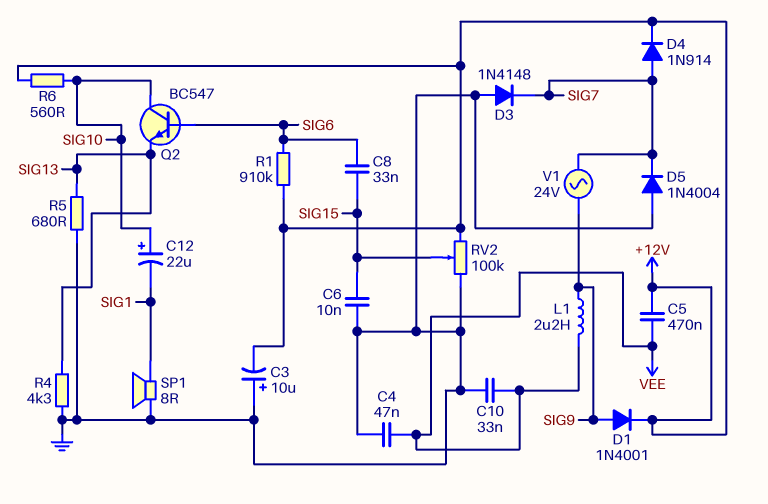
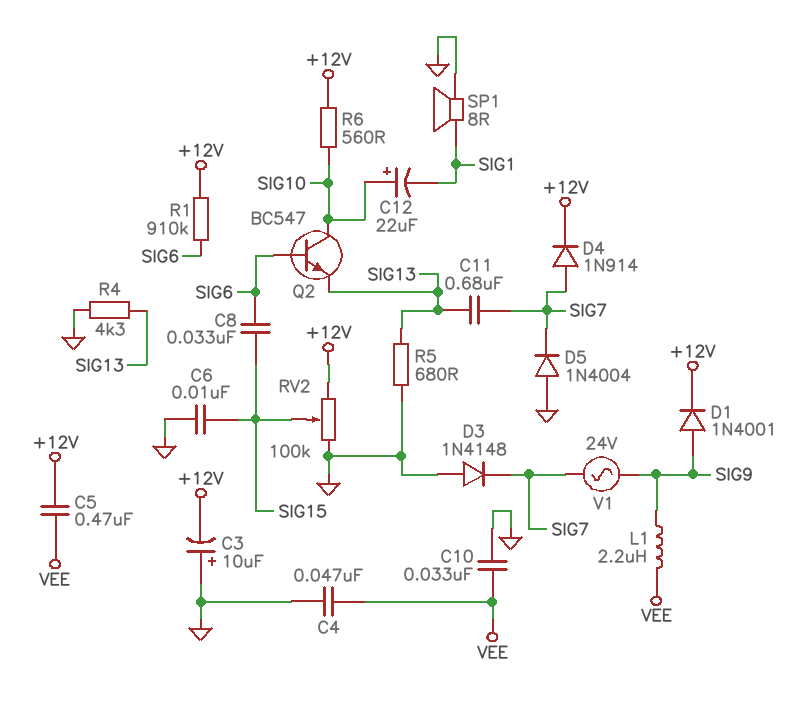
C11: none -> 680nF (SIG7, SIG13)

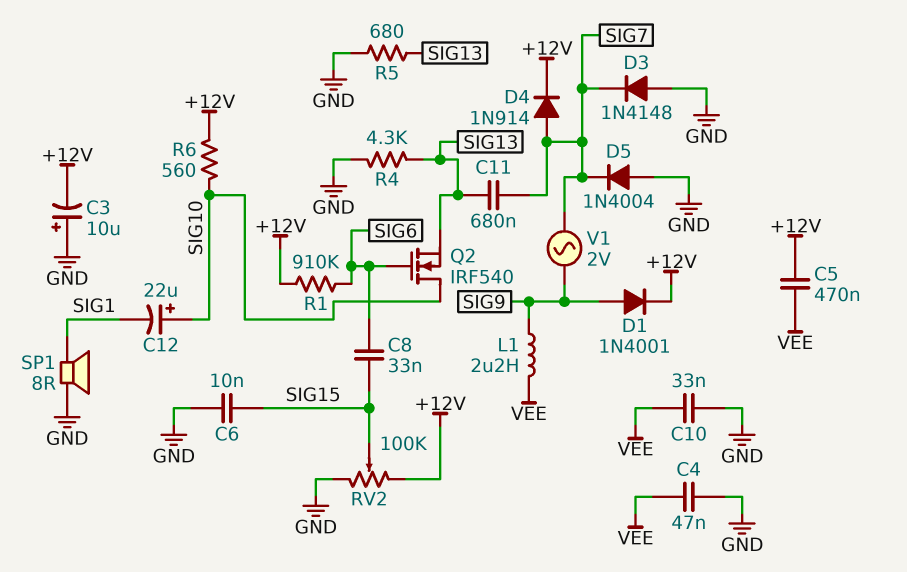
Q2: NPN BC547 (B SIG6, C SIG10, E SIG13) -> NMOS IRF540 (G SIG6, D SIG10, S SIG13)
V1: AC 24V (SIG7, SIG9) -> AC 2V (SIG7, SIG9)

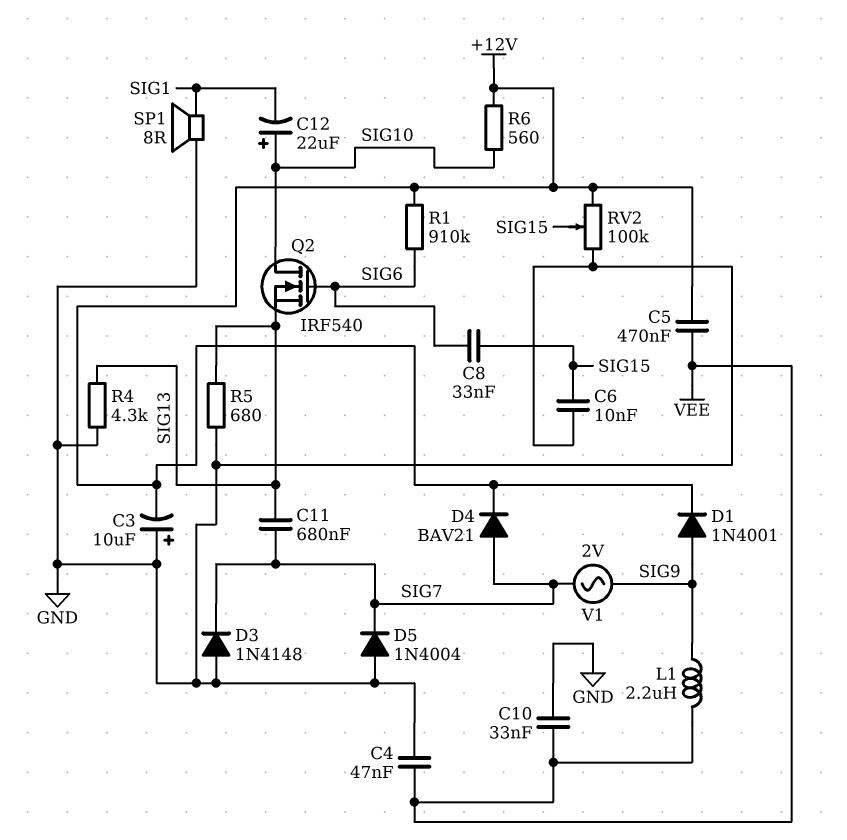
D4: diode 1N914 (A SIG7, K +12V) -> diode BAV21 (A SIG7, K +12V)

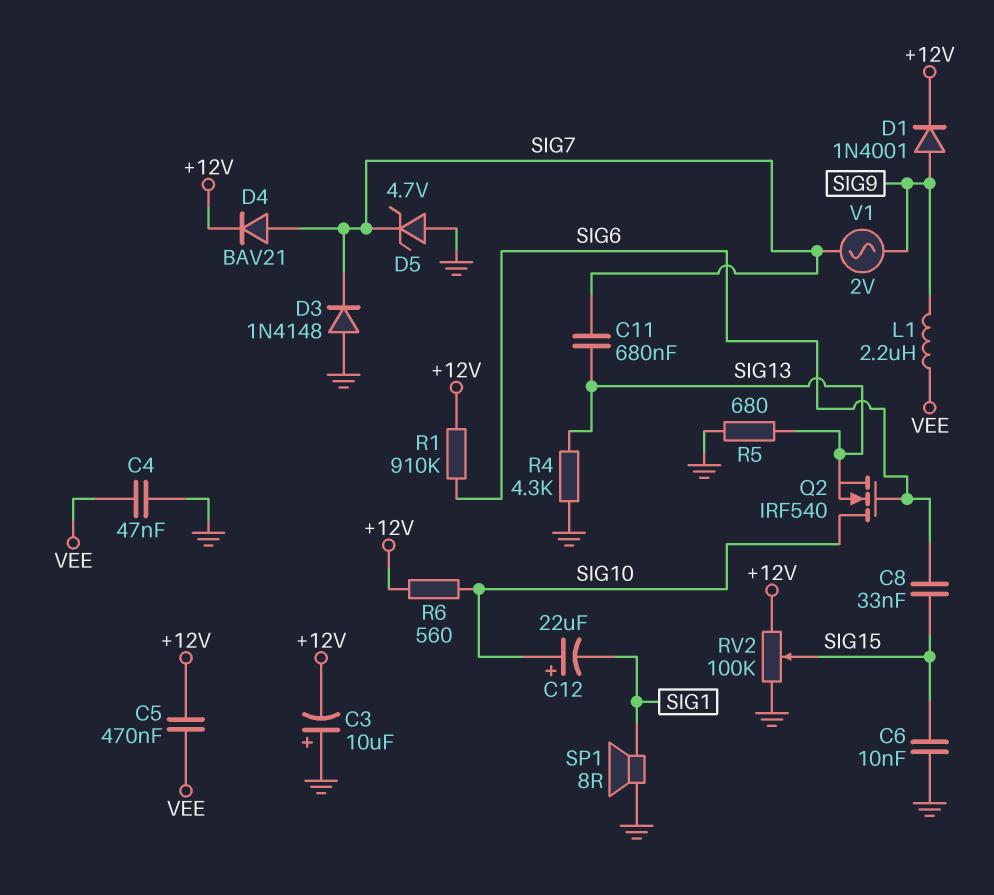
C10: 33nF (GND, VEE) -> none
D5: diode 1N4004 (A GND, K SIG7) -> zener 4.7V (A GND, K SIG7)

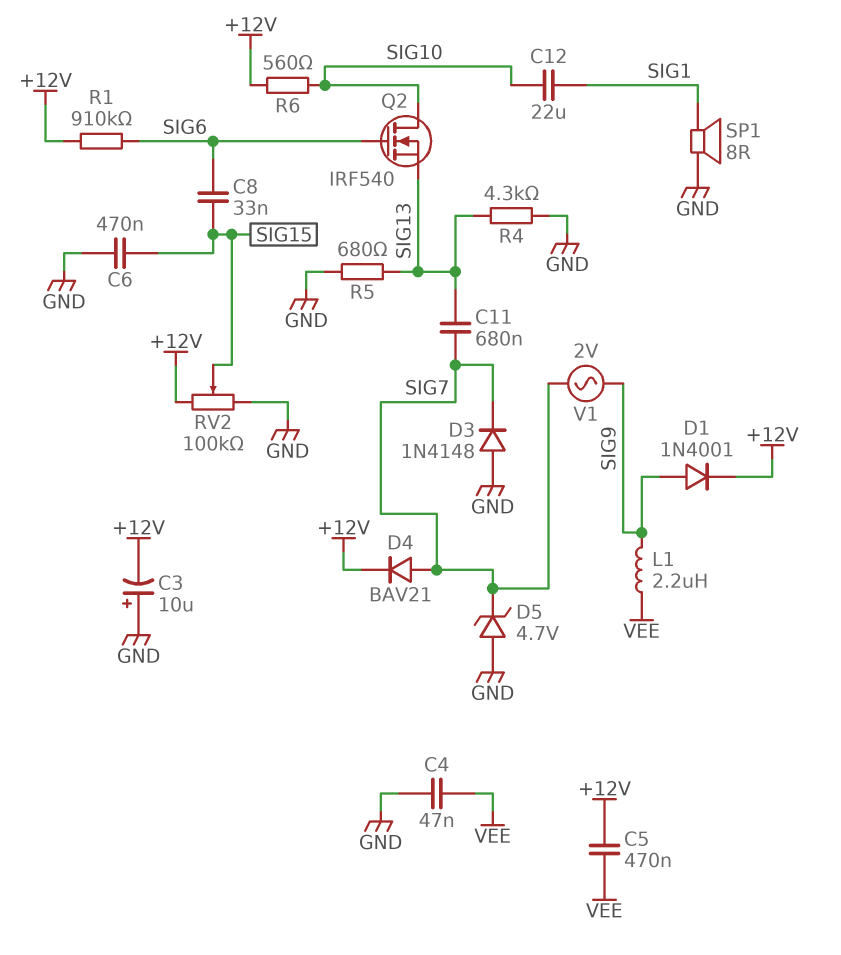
C6: 10nF (GND, SIG15) -> 470nF (GND, SIG15)
C12: 22uF (plus SIG10, minus SIG1) -> 22uF (SIG1, SIG10)

